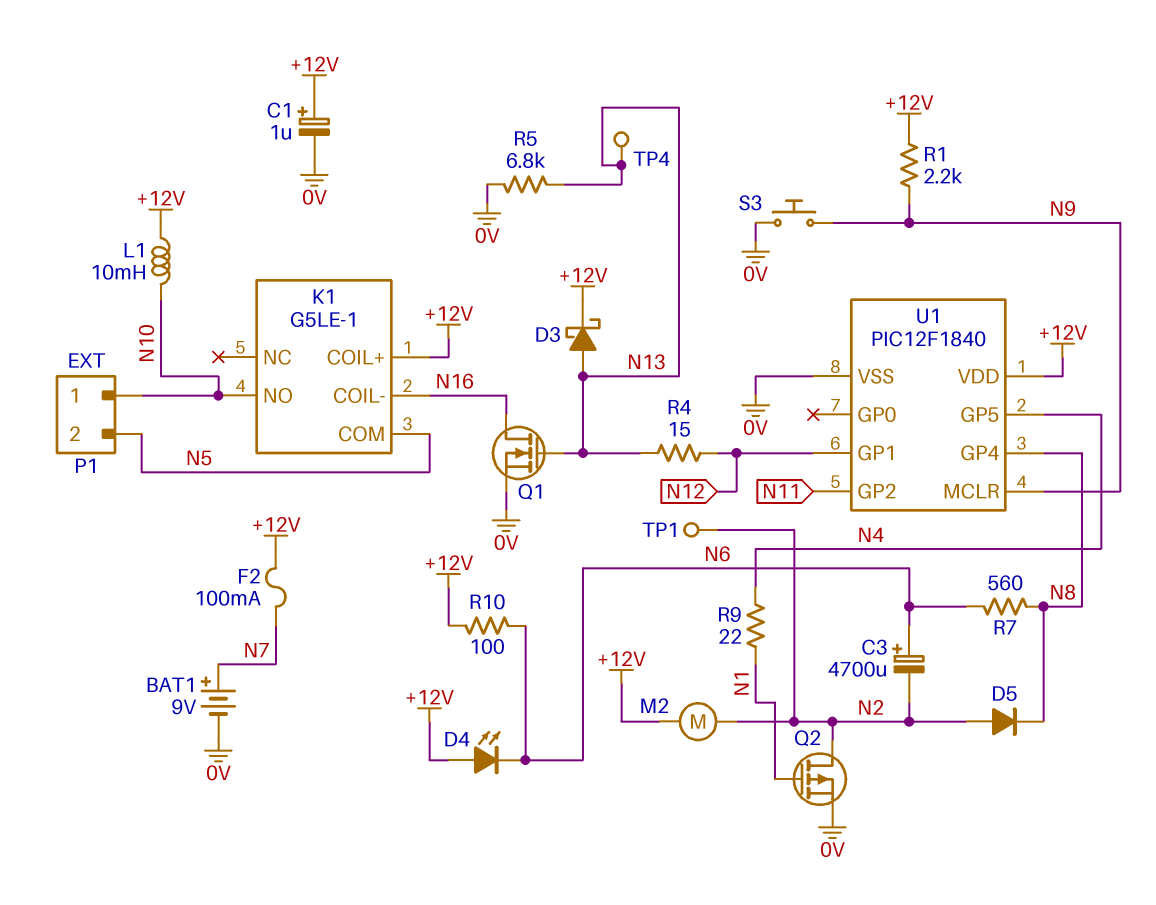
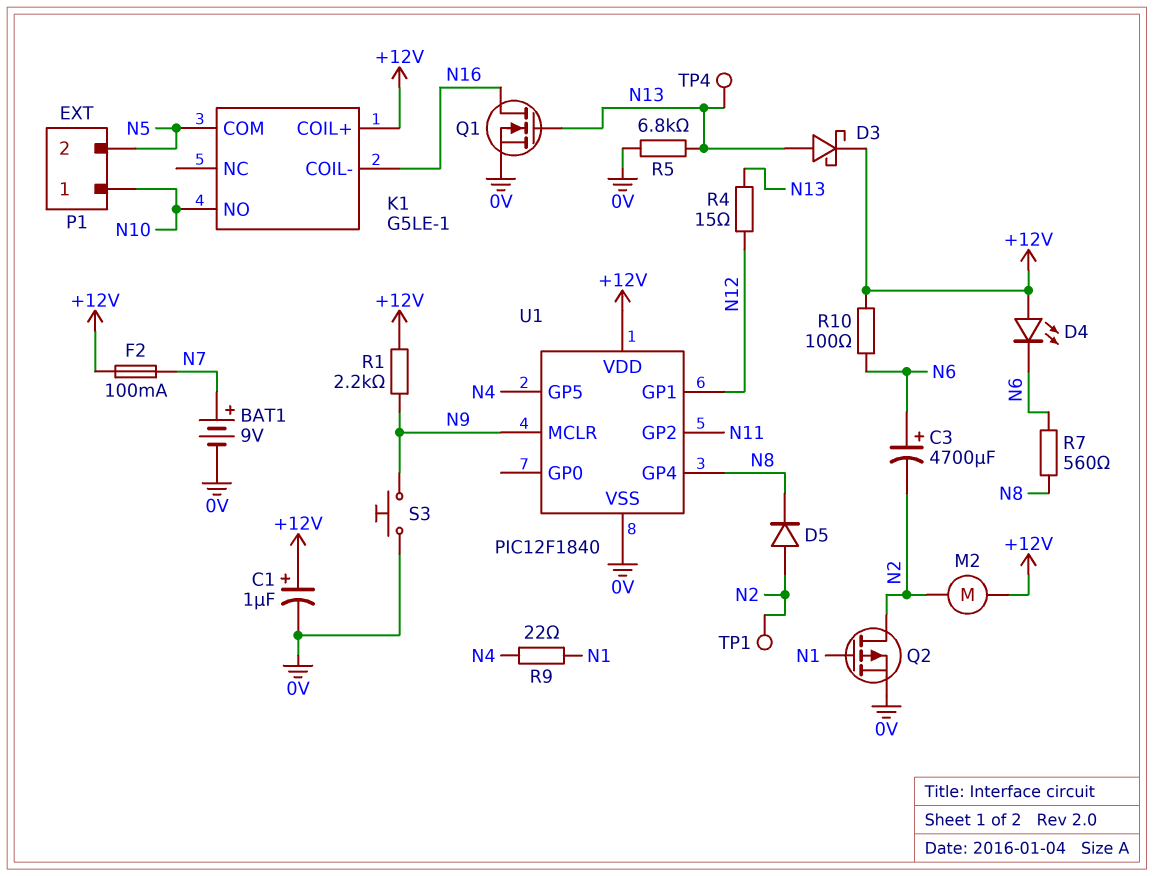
L1: 10mH (+12V, N10) -> none

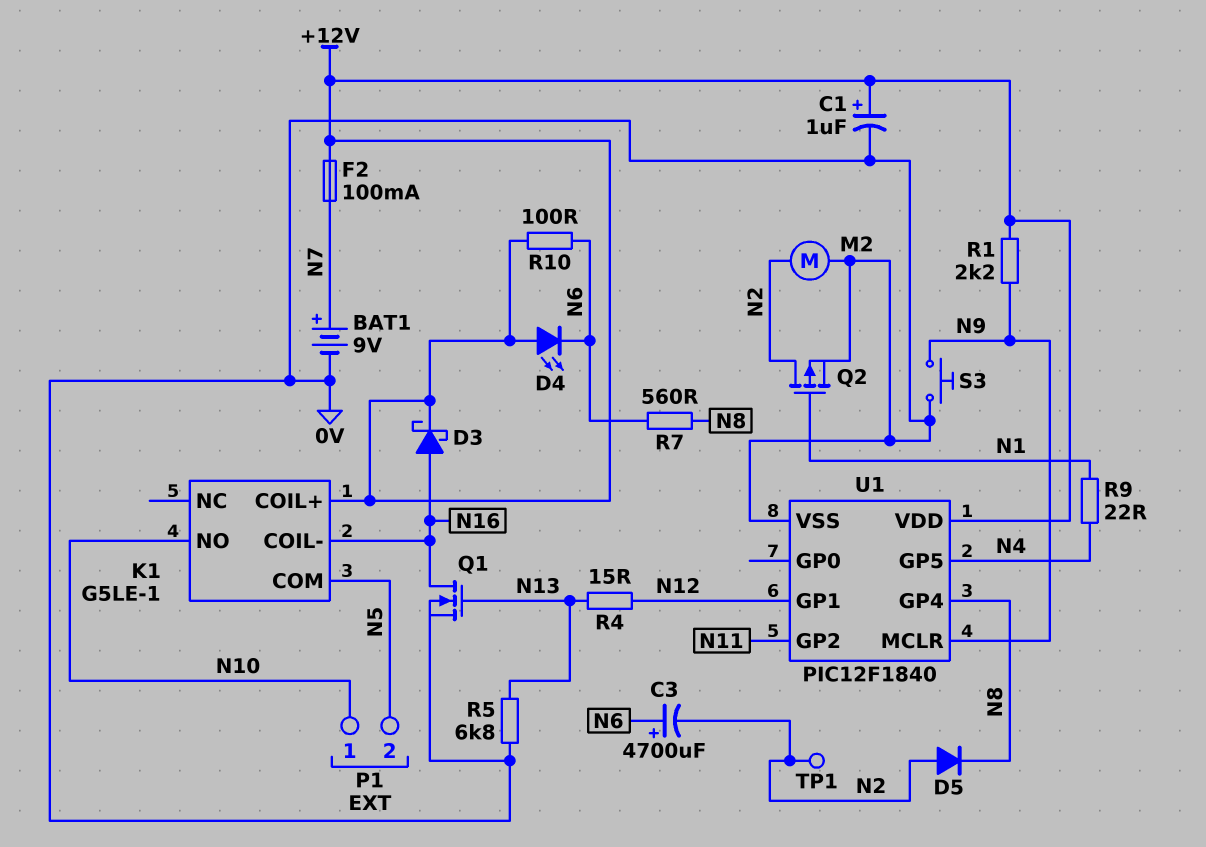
D3: schottky (A N13, K +12V) -> schottky (A N16, K +12V)
M2: motor (+12V, N2) -> motor (0V, N2)
TP4: test point (N13) -> none

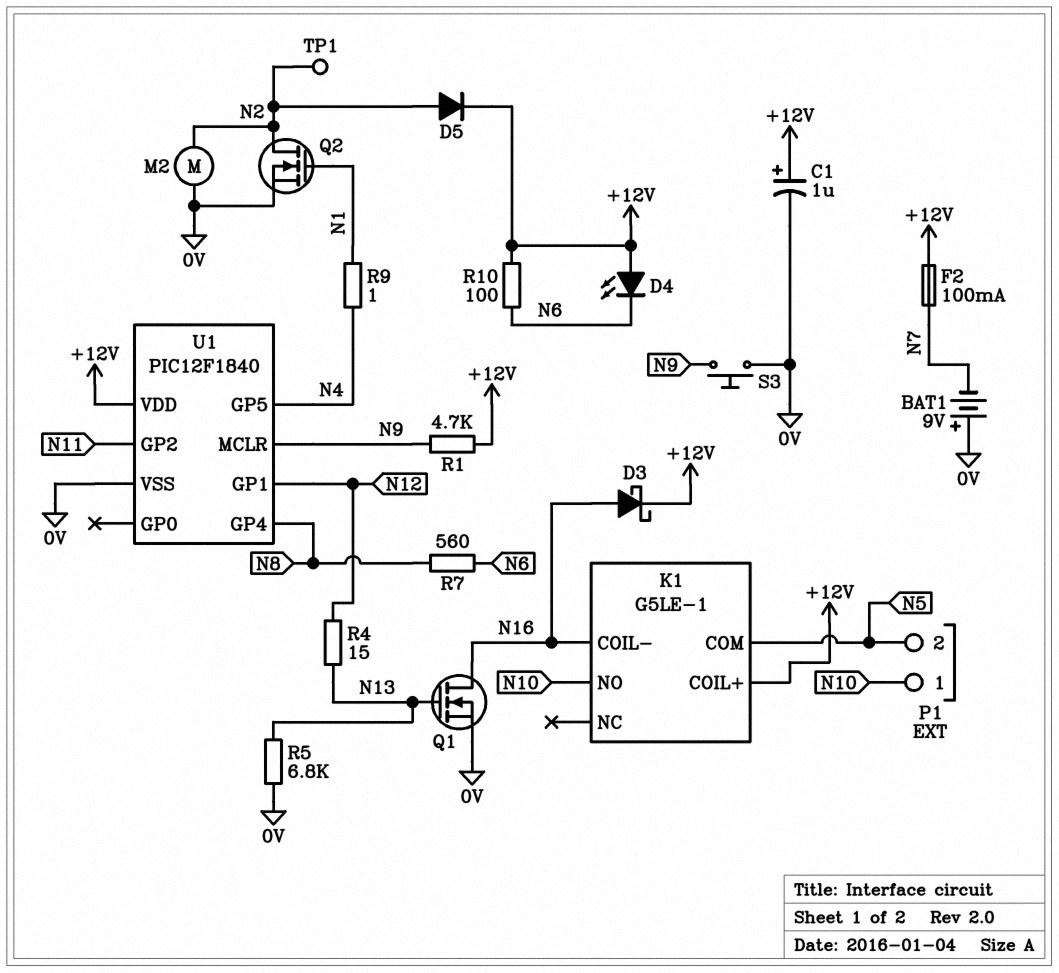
BAT1: 9V (plus N7, minus 0V) -> 9V (plus 0V, minus N7)
C3: 4700uF (plus N6, minus N2) -> none
D5: diode (A N2, K N8) -> diode (A N2, K +12V)
Q2: PMOS (G N1, D N2, S 0V) -> NMOS (G N1, D N2, S 0V)
R1: 2.2k (+12V, N9) -> 4.7k (+12V, N9)
R9: 22 (N1, N4) -> 1 (N1, N4)

